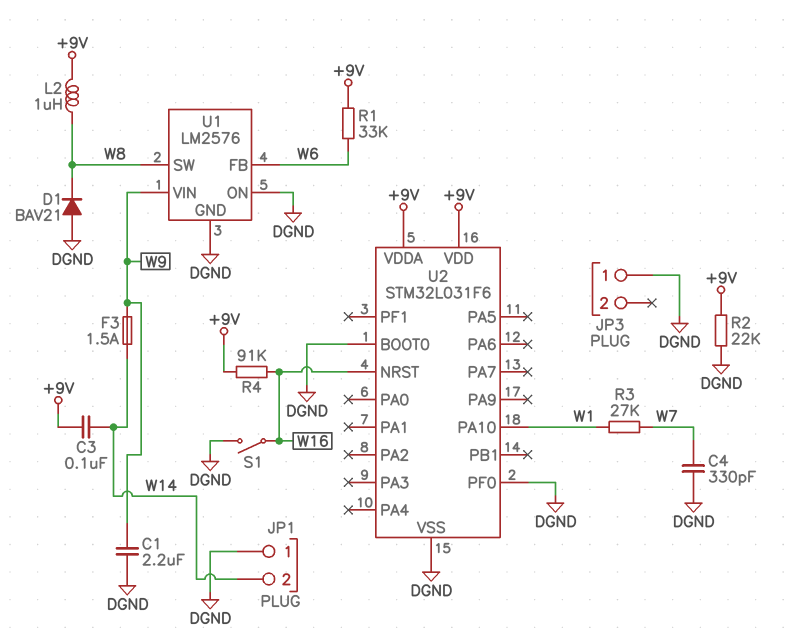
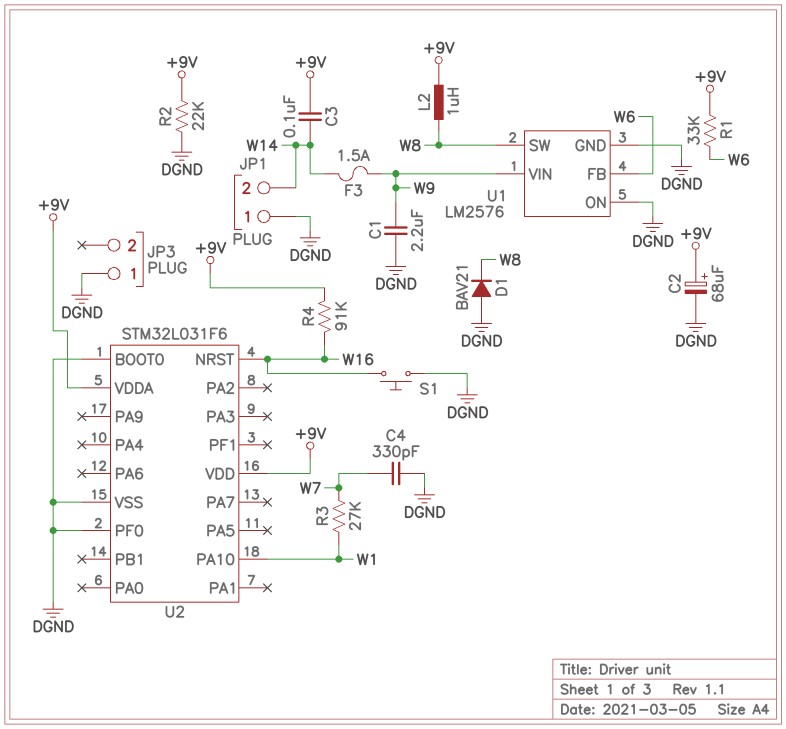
C2: none -> 68uF (plus +9V, minus DGND)
S1: switch (DGND, W16) -> button (DGND, W16)

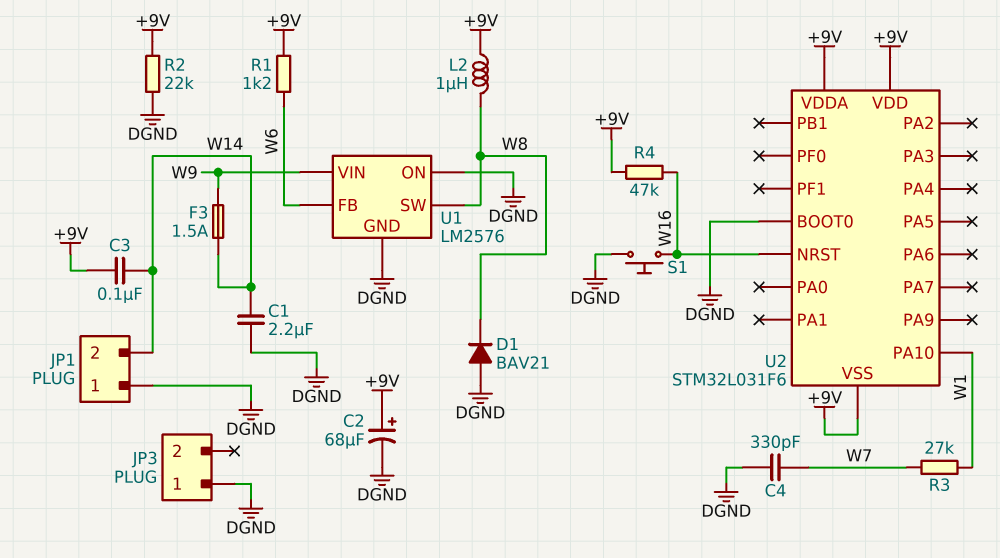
C1: 2.2uF (DGND, W9) -> 2.2uF (DGND, W14)
R1: 33k (+9V, W6) -> 1.2k (+9V, W6)
R4: 91k (+9V, W16) -> 47k (+9V, W16)
U2 pin PF0: DGND -> none
U2 pin VSS: DGND -> +9V

